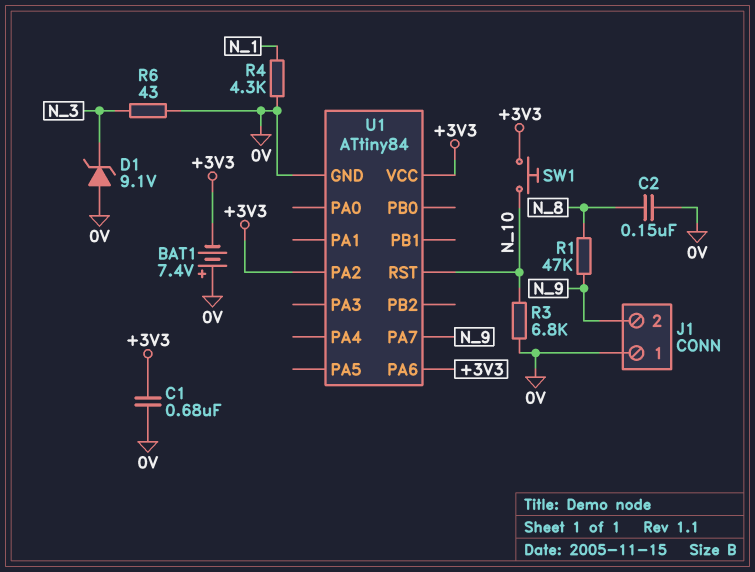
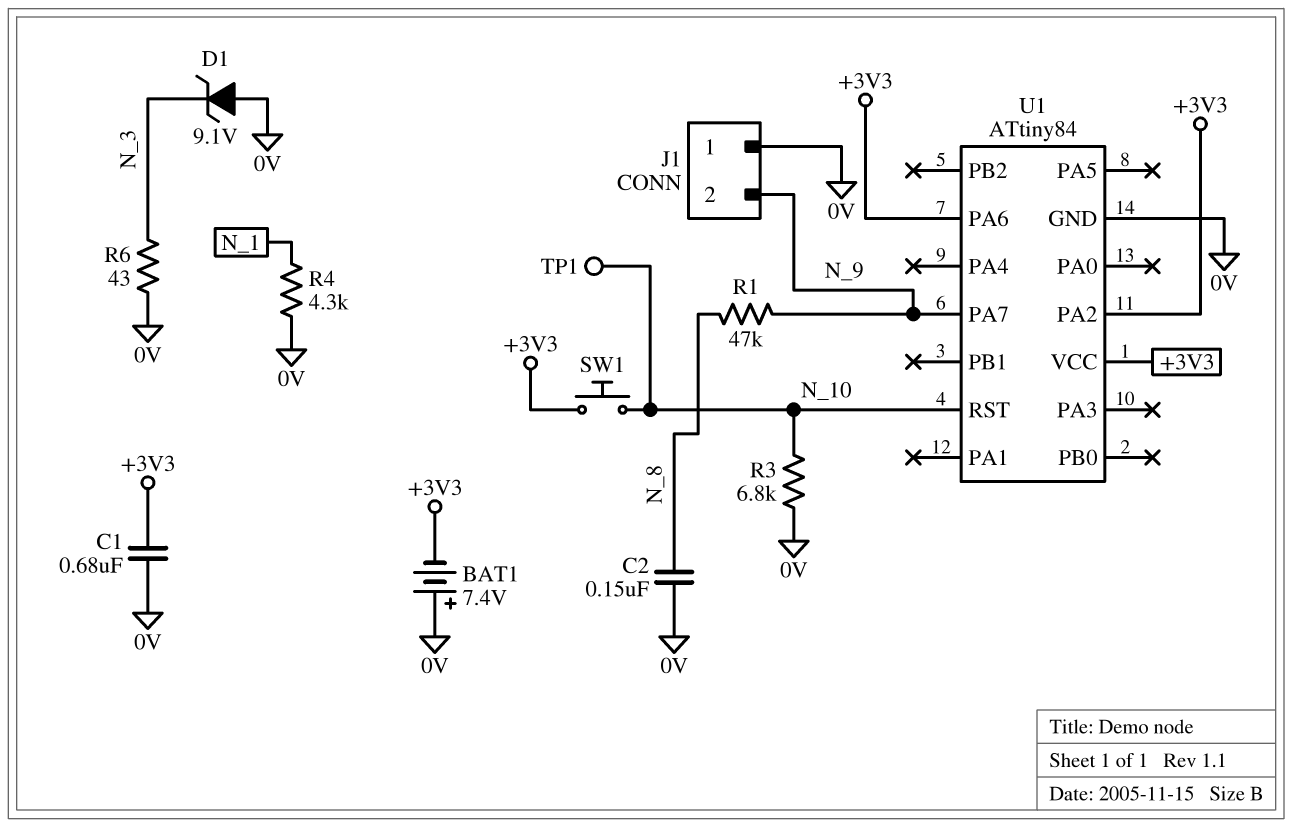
TP1: none -> test point (N_10)

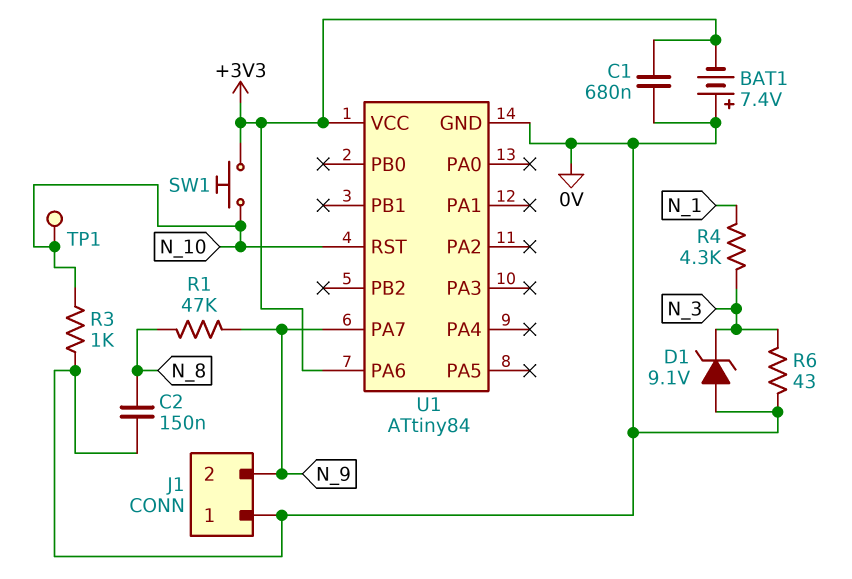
R3: 6.8k (0V, N_10) -> 1k (0V, N_10)
R4: 4.3k (0V, N_1) -> 4.3k (N_1, N_3)
U1 pin PA2: +3V3 -> none

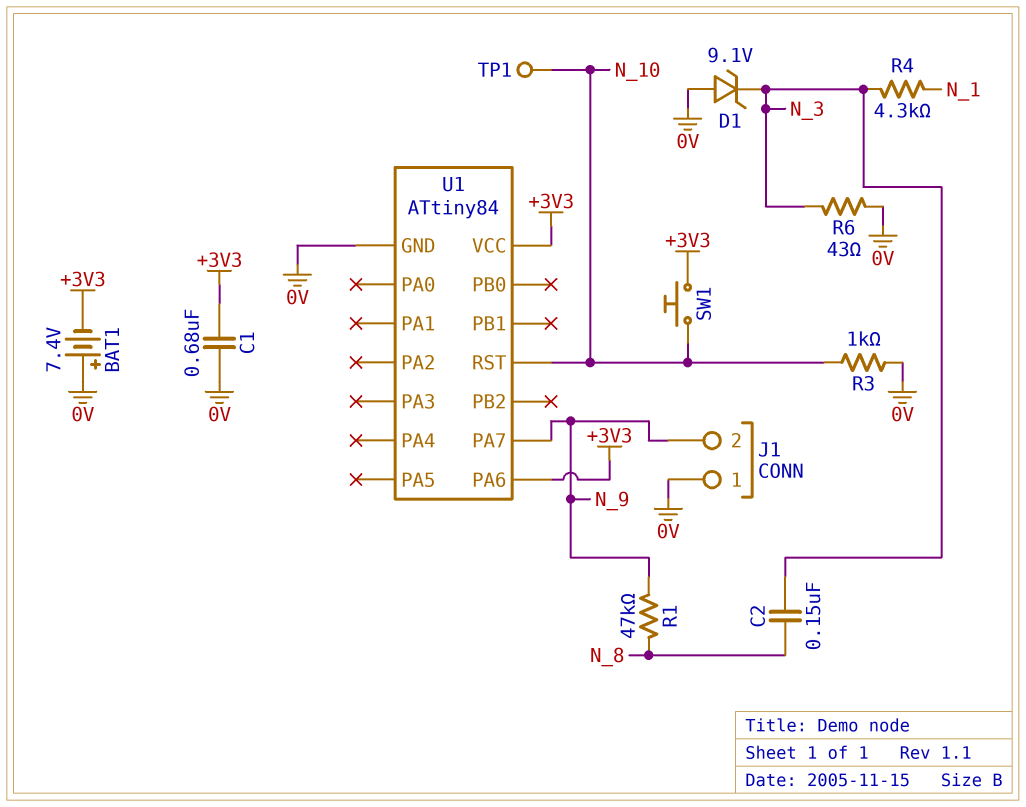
C2: 150nF (0V, N_8) -> 150nF (N_3, N_8)

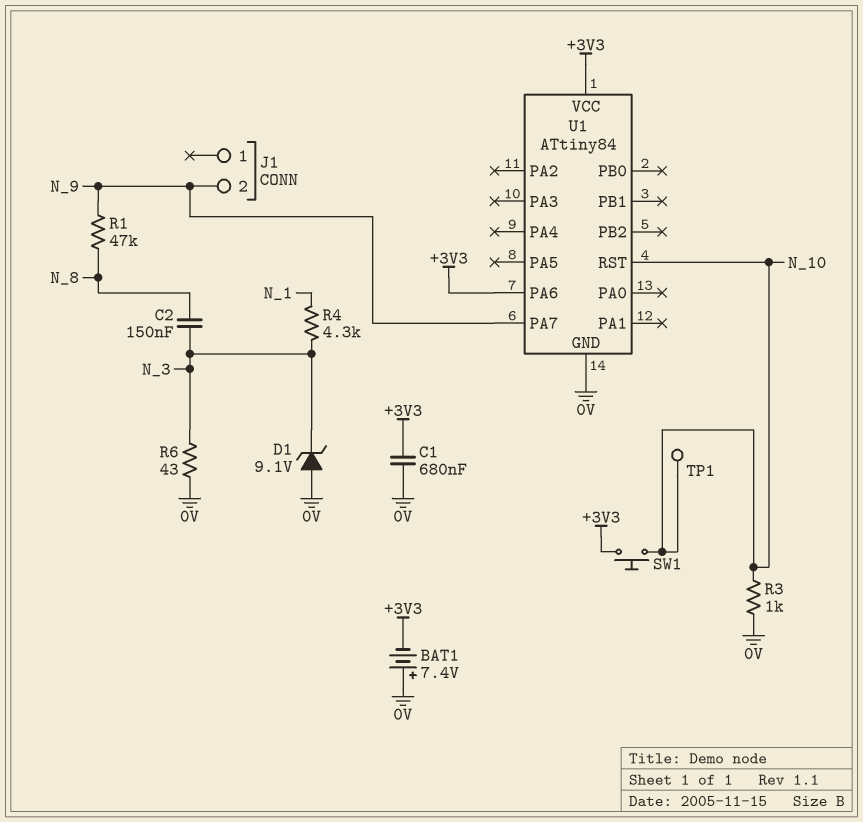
J1 pin 1: 0V -> none

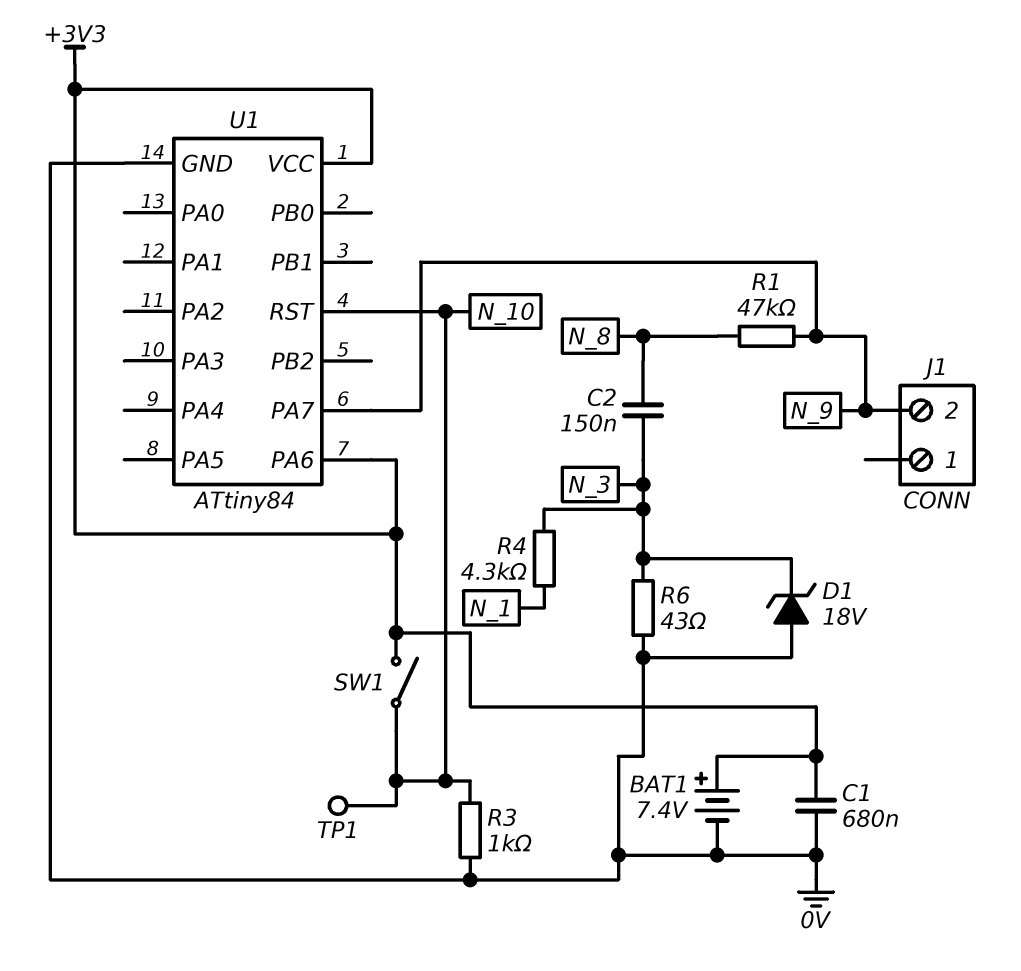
BAT1: 7.4V (plus 0V, minus +3V3) -> 7.4V (plus +3V3, minus 0V)
D1: zener 9.1V (A 0V, K N_3) -> zener 18V (A 0V, K N_3)
SW1: button (+3V3, N_10) -> switch (+3V3, N_10)

